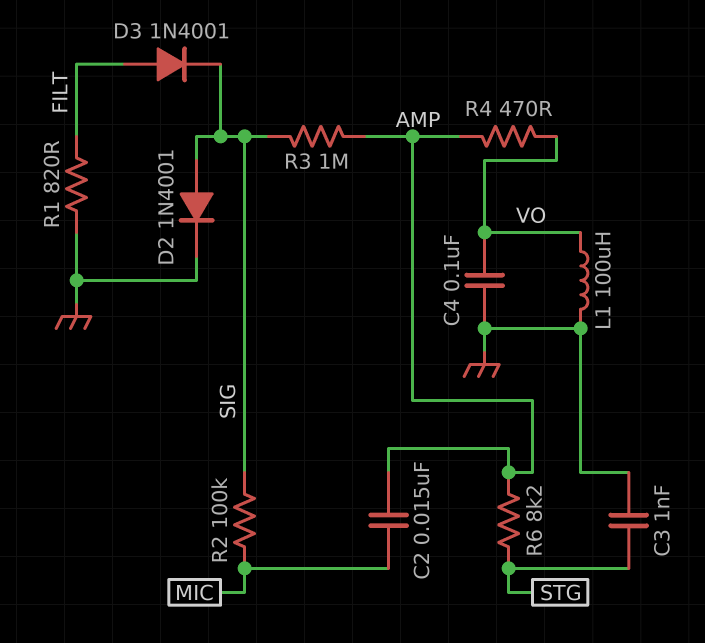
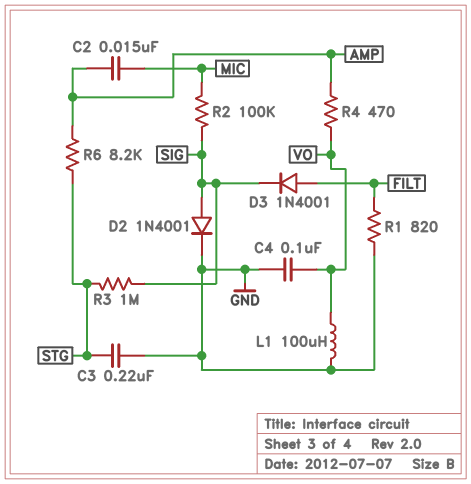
C3: 1nF (GND, STG) -> 220nF (GND, STG)
R3: 1M (AMP, SIG) -> 1M (SIG, STG)

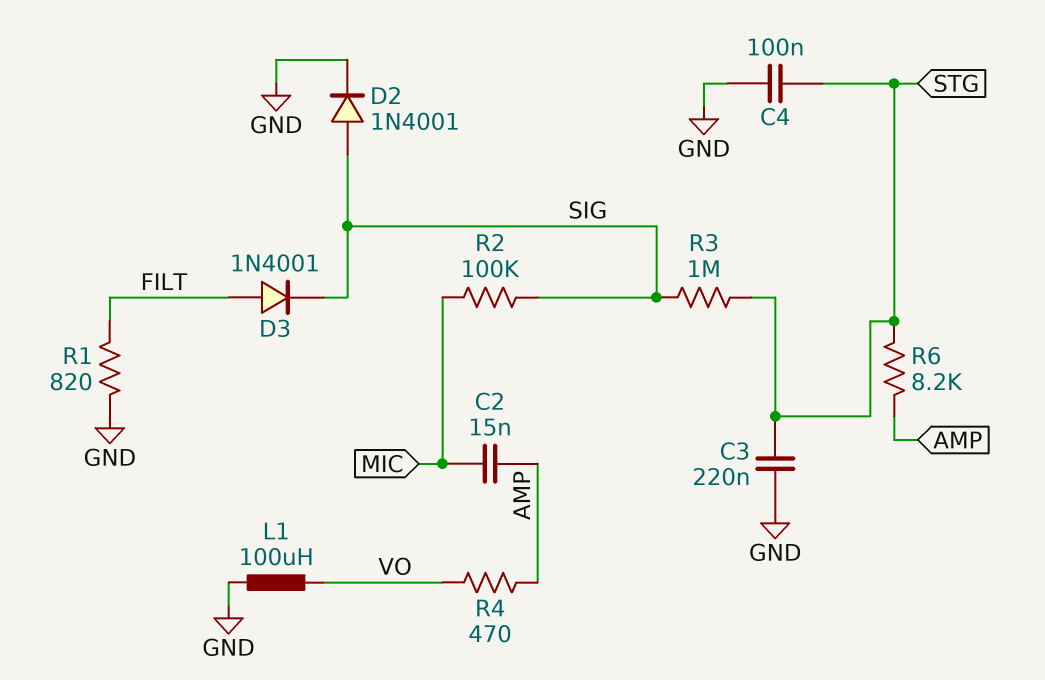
C4: 100nF (GND, VO) -> 100nF (GND, STG)

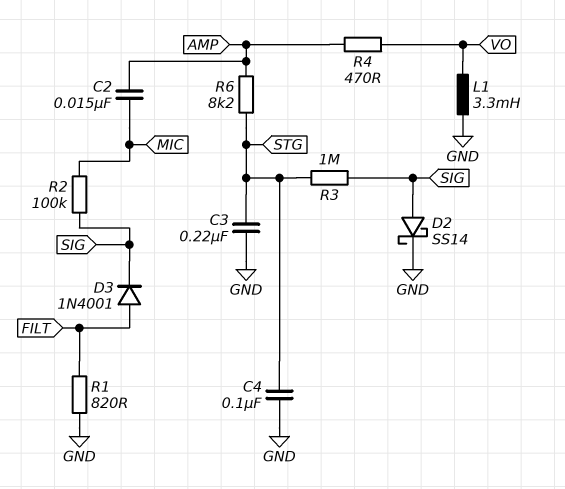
D2: diode 1N4001 (A SIG, K GND) -> schottky SS14 (A SIG, K GND)
L1: 100uH (GND, VO) -> 3.3mH (GND, VO)

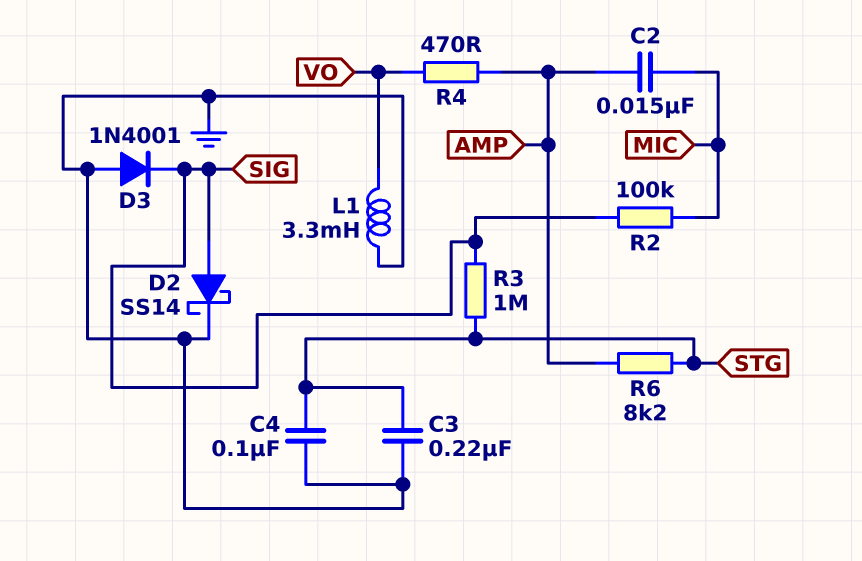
D3: diode 1N4001 (A FILT, K SIG) -> diode 1N4001 (A GND, K SIG)
R1: 820 (FILT, GND) -> none

